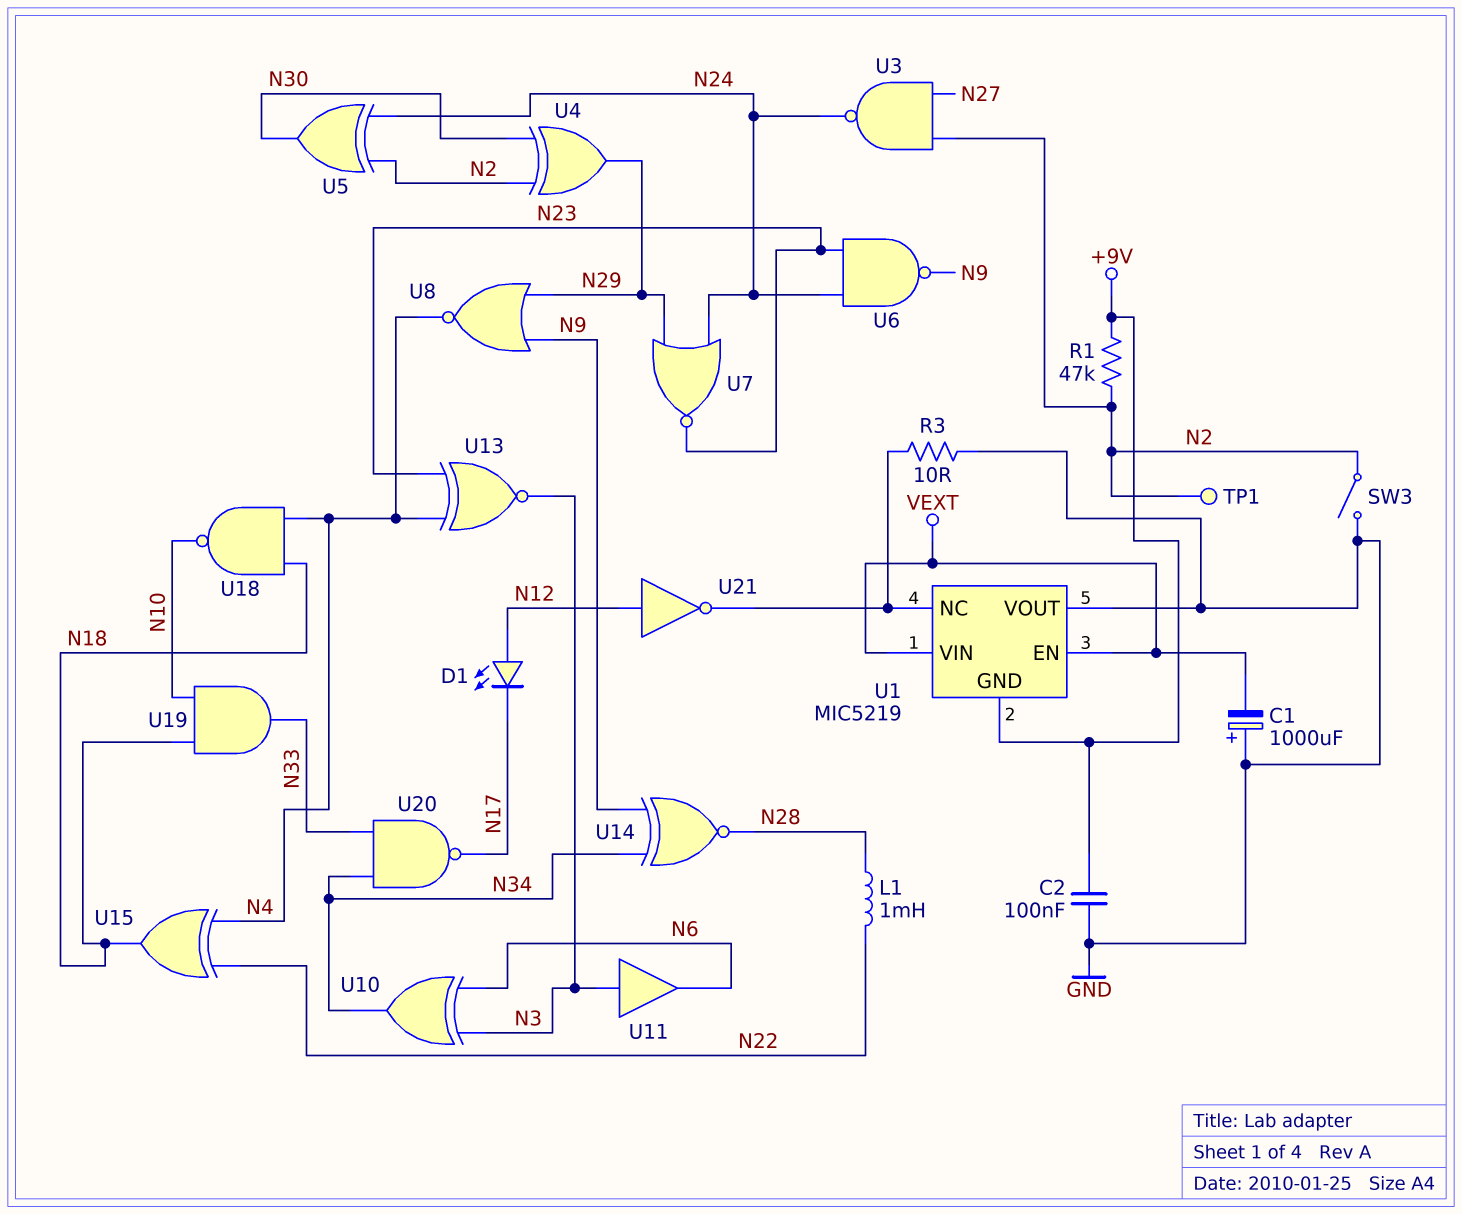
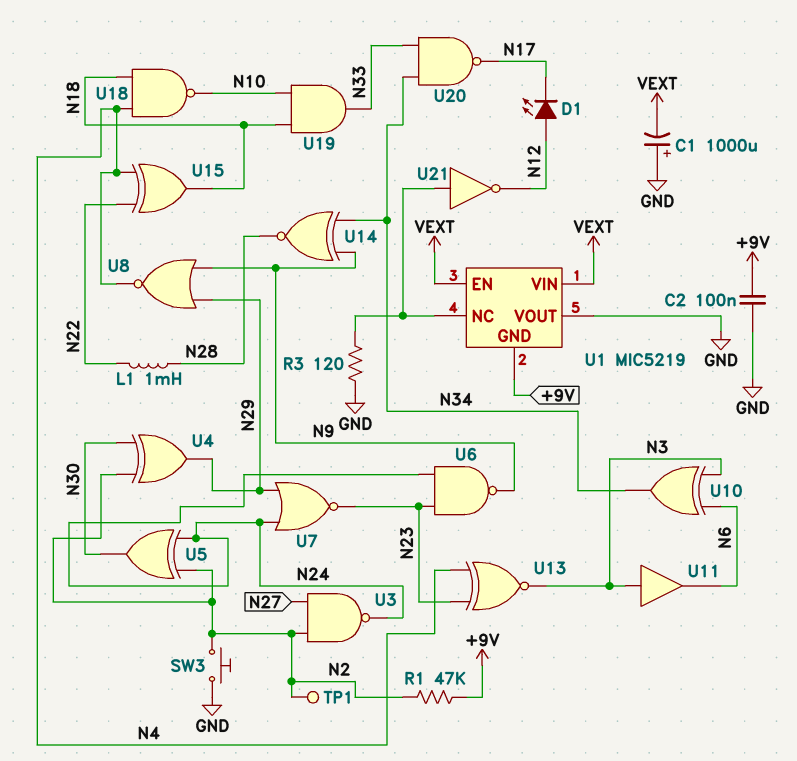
R3: 10 (GND, U1/NC) -> 120 (GND, U1/NC)
SW3: switch (GND, N2) -> button (GND, N2)
U21: NOT (in N12, out U1/NC) -> NOT (in U1/NC, out N12)

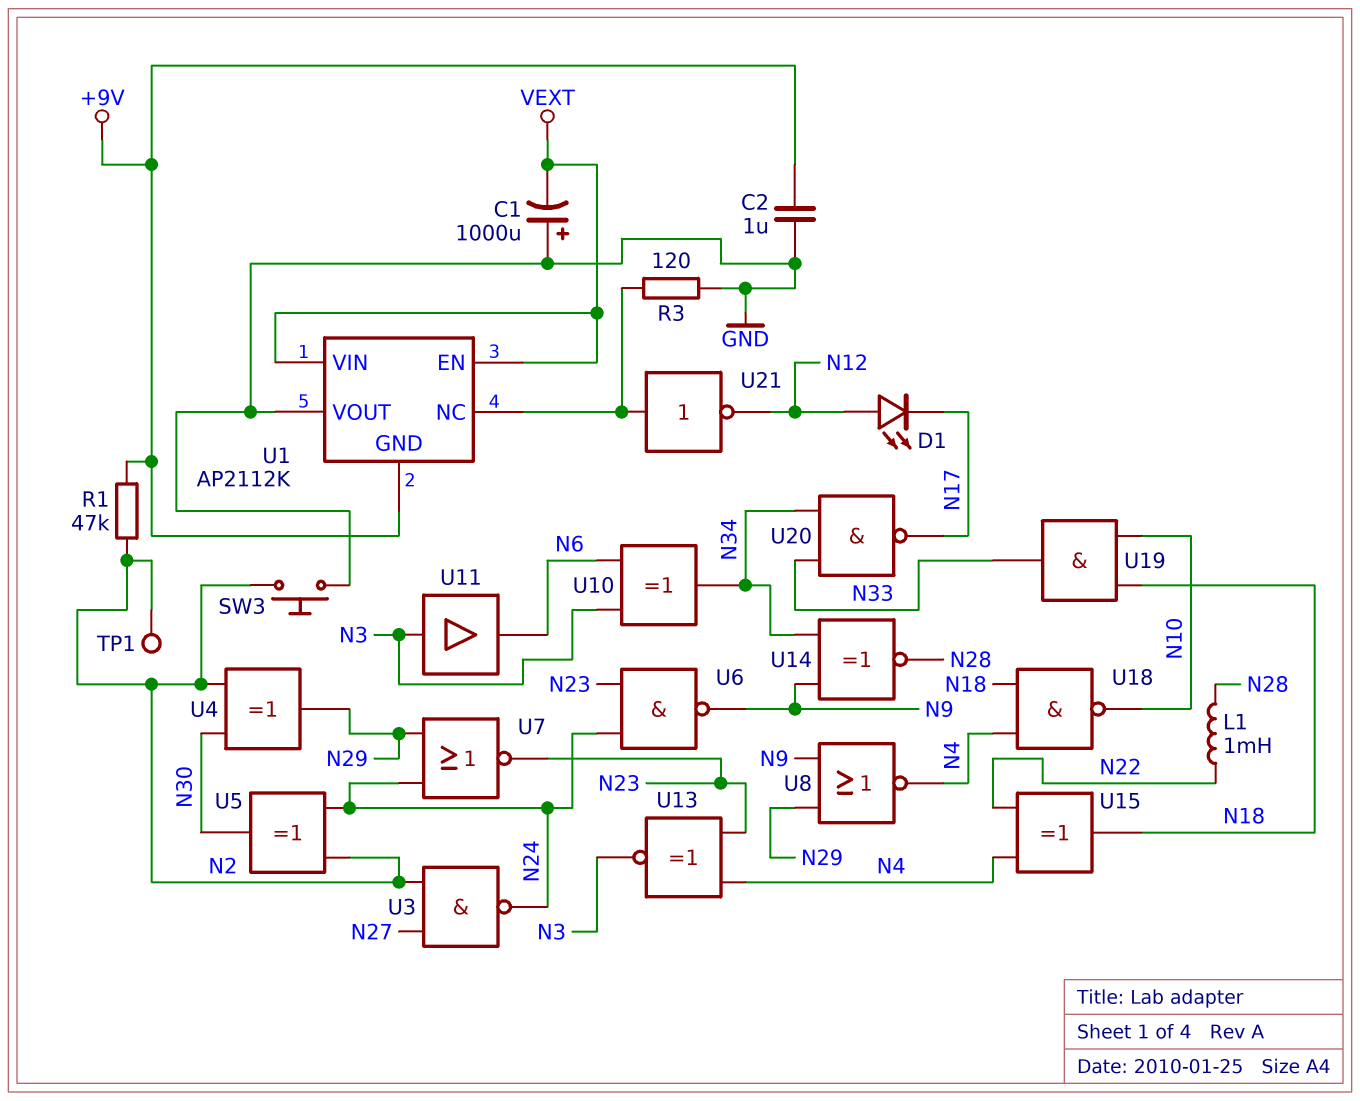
C2: 100nF (+9V, GND) -> 1uF (+9V, GND)
U1: MIC5219 -> AP2112K

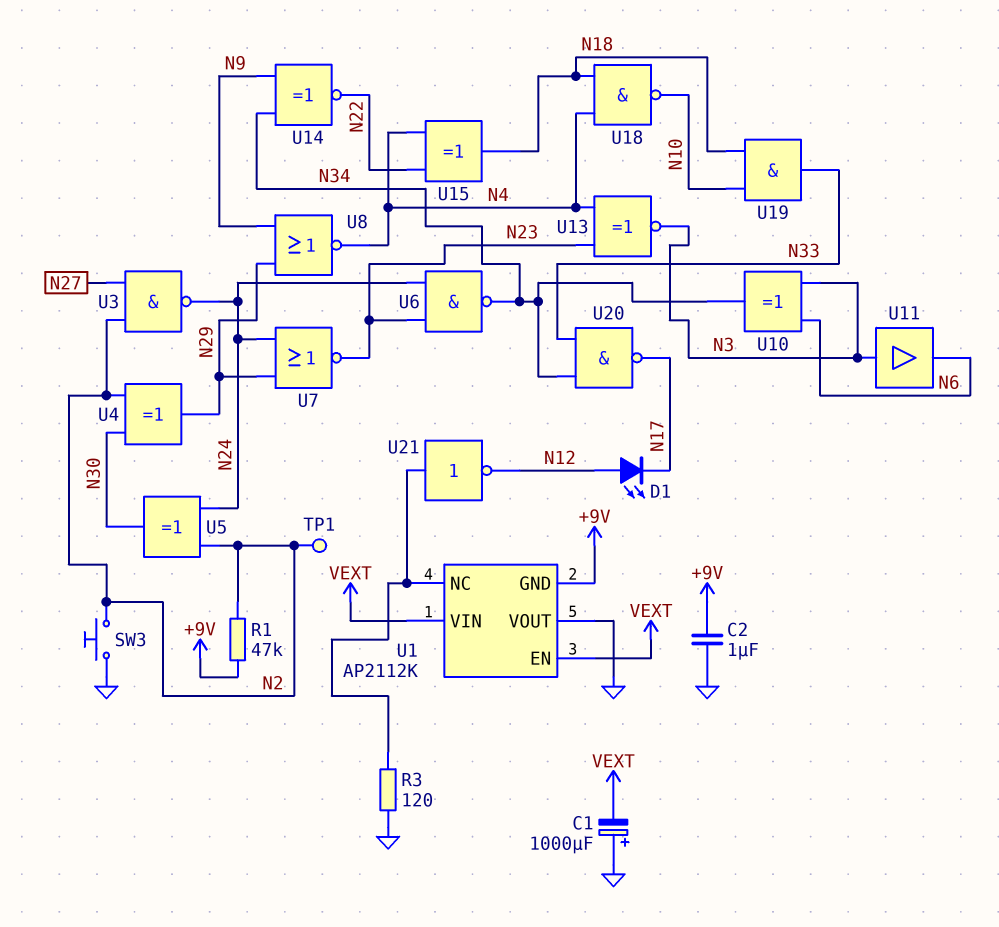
L1: 1mH (N22, N28) -> none
U6: NAND (in N23, in N24, out N9) -> NAND (in N23, in N24, out N34)
U14: XNOR (in N9, in N34, out N28) -> XNOR (in N9, in N34, out N22)

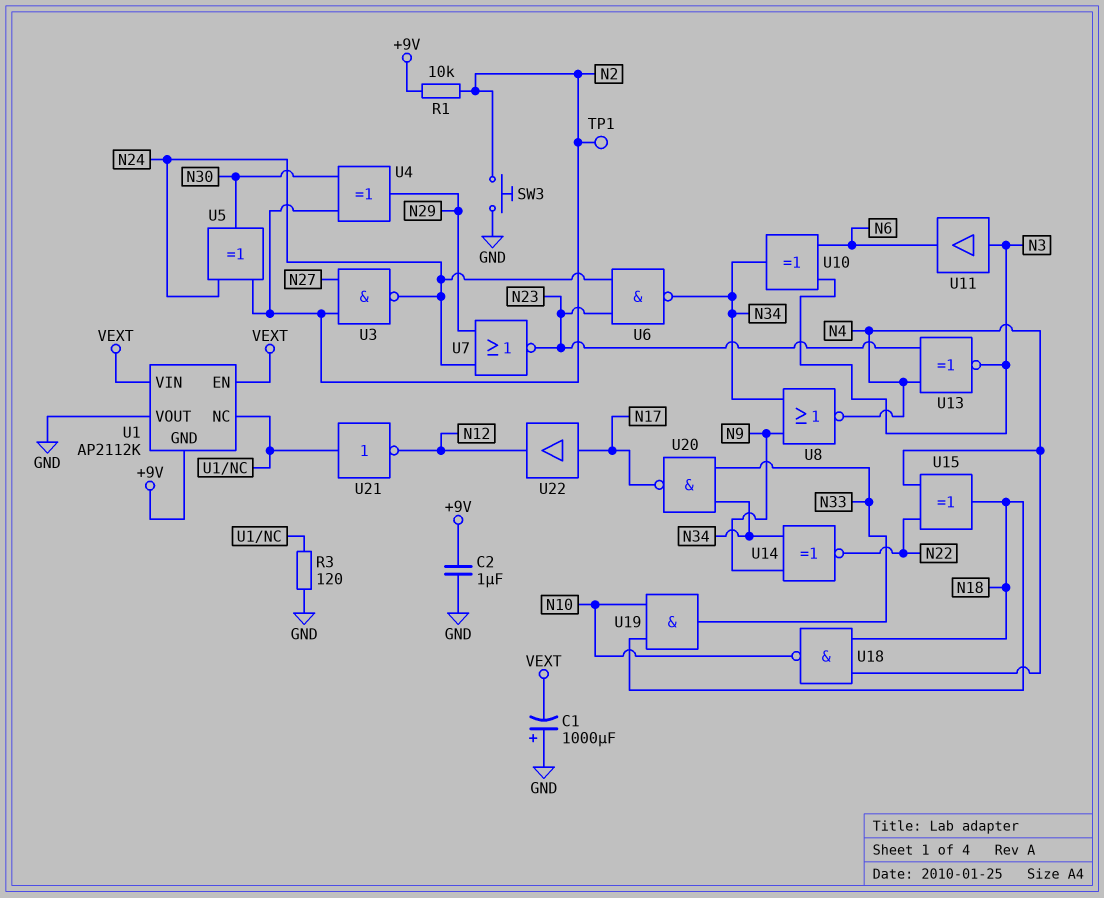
D1: LED (A N12, K N17) -> none
R1: 47k (+9V, N2) -> 10k (+9V, N2)
U8: NOR (in N9, in N29, out N4) -> NOR (in N9, in N34, out N4)
U22: none -> buffer (in N17, out N12)

